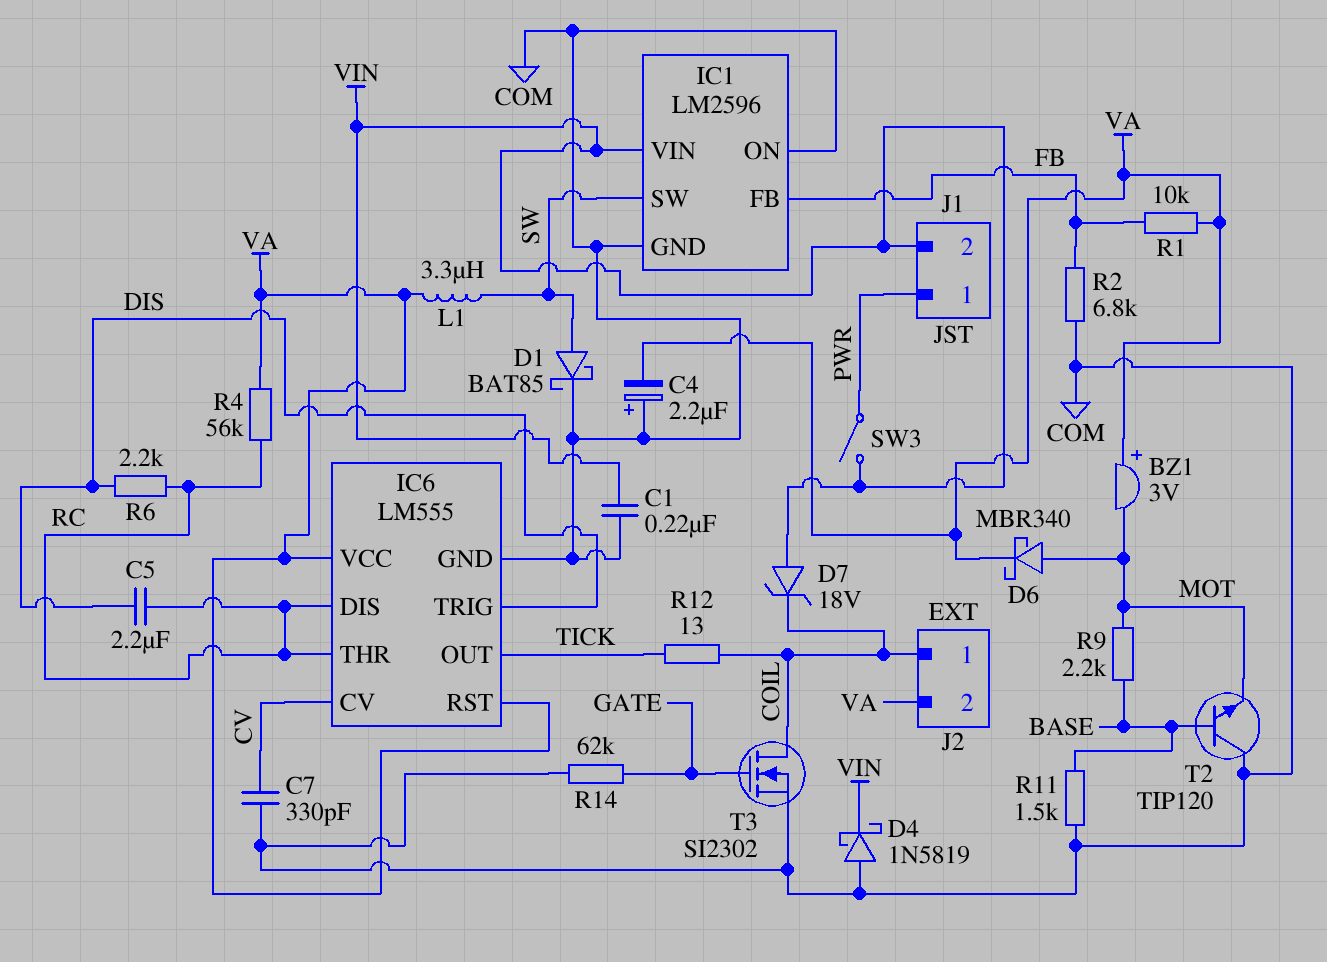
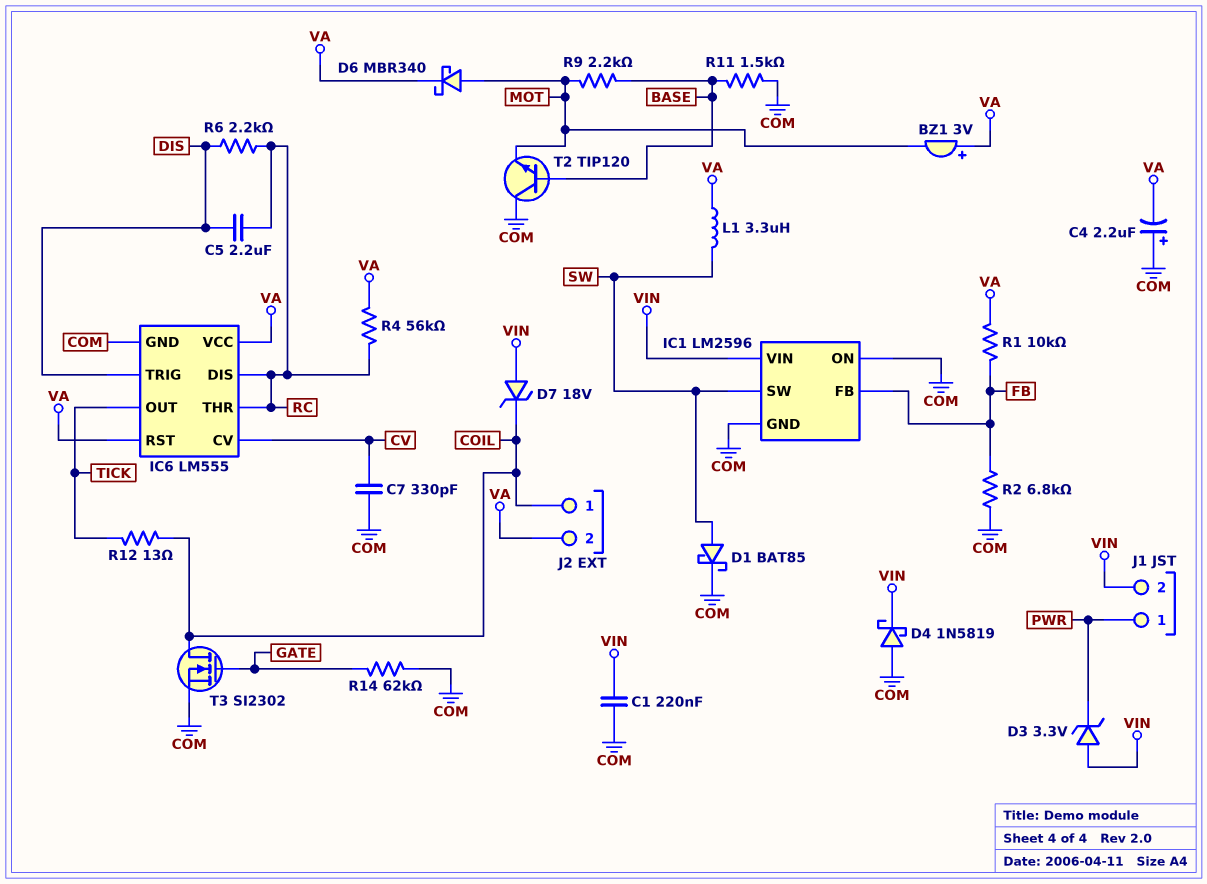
D3: none -> zener 3.3V (A VIN, K PWR)
SW3: switch (PWR, VIN) -> none

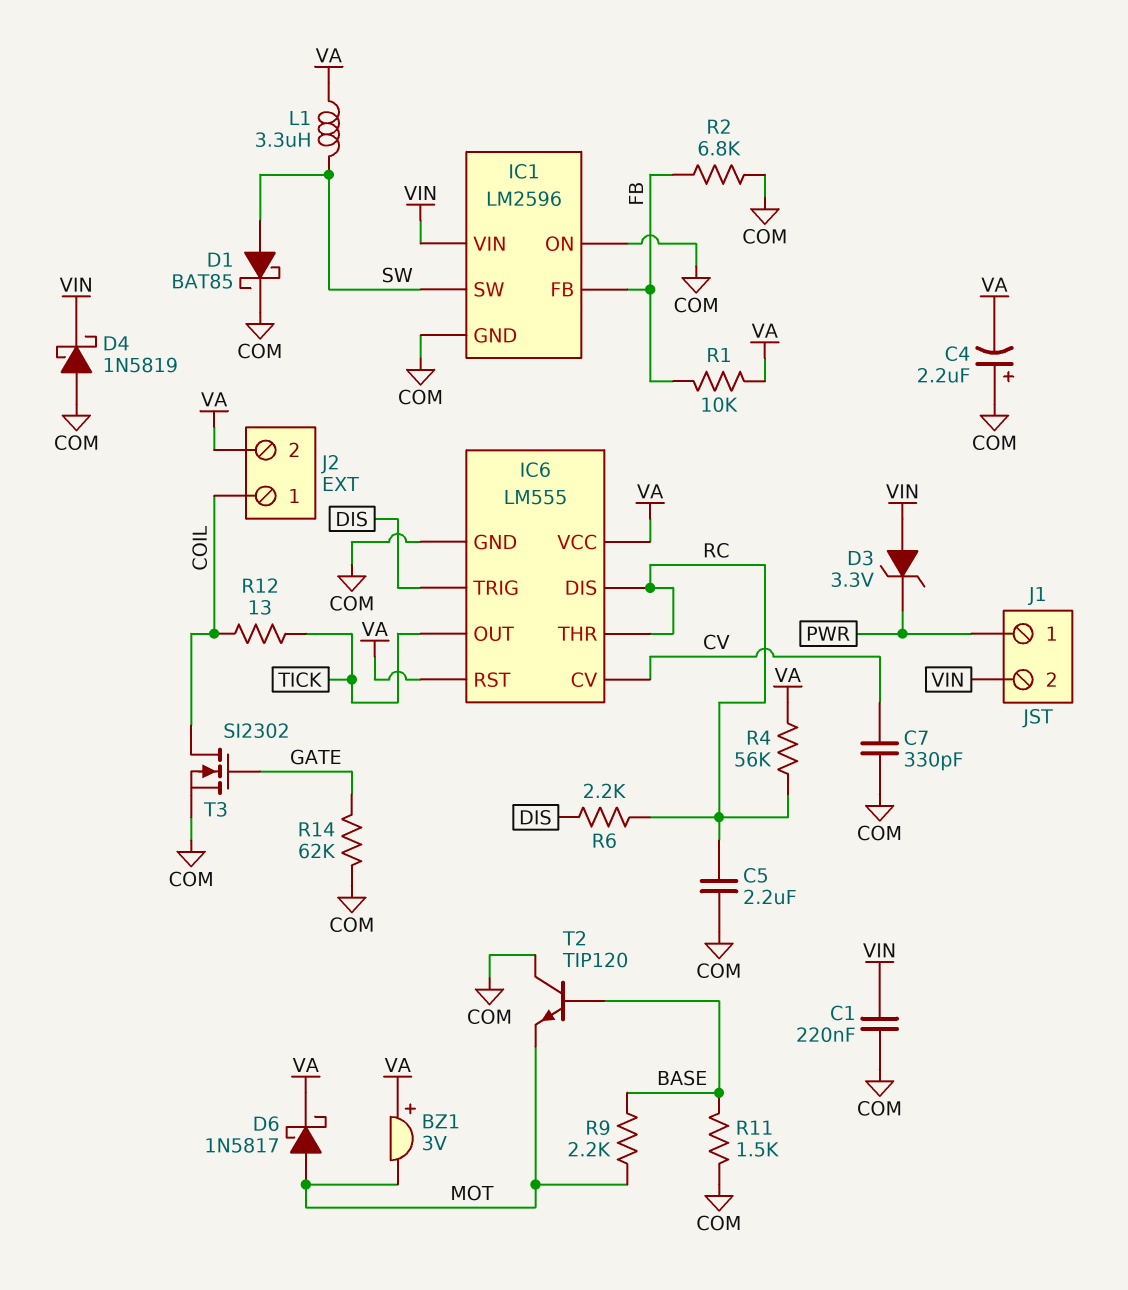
C5: 2.2uF (DIS, RC) -> 2.2uF (COM, RC)
D6: schottky MBR340 (A MOT, K VA) -> schottky 1N5817 (A MOT, K VA)
D7: zener 18V (A VIN, K COIL) -> none

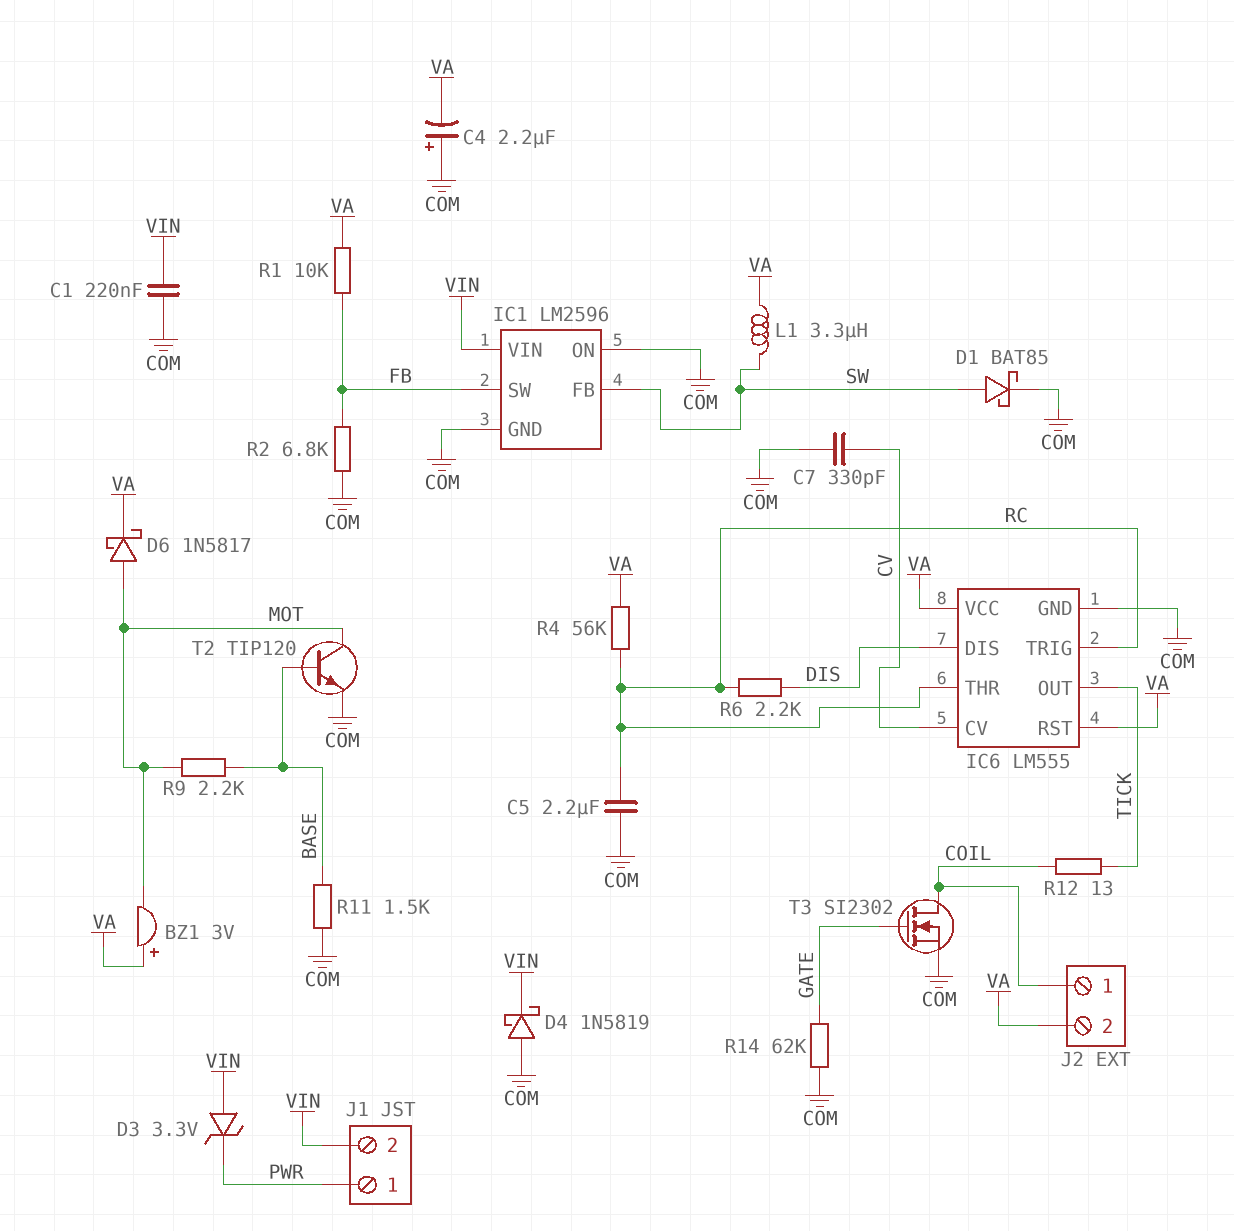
IC1 pin FB: FB -> SW
IC1 pin SW: SW -> FB
IC6 pin DIS: RC -> DIS
IC6 pin TRIG: DIS -> RC
T2: NPN TIP120 (B BASE, C COM, E MOT) -> NPN TIP120 (B BASE, C MOT, E COM)

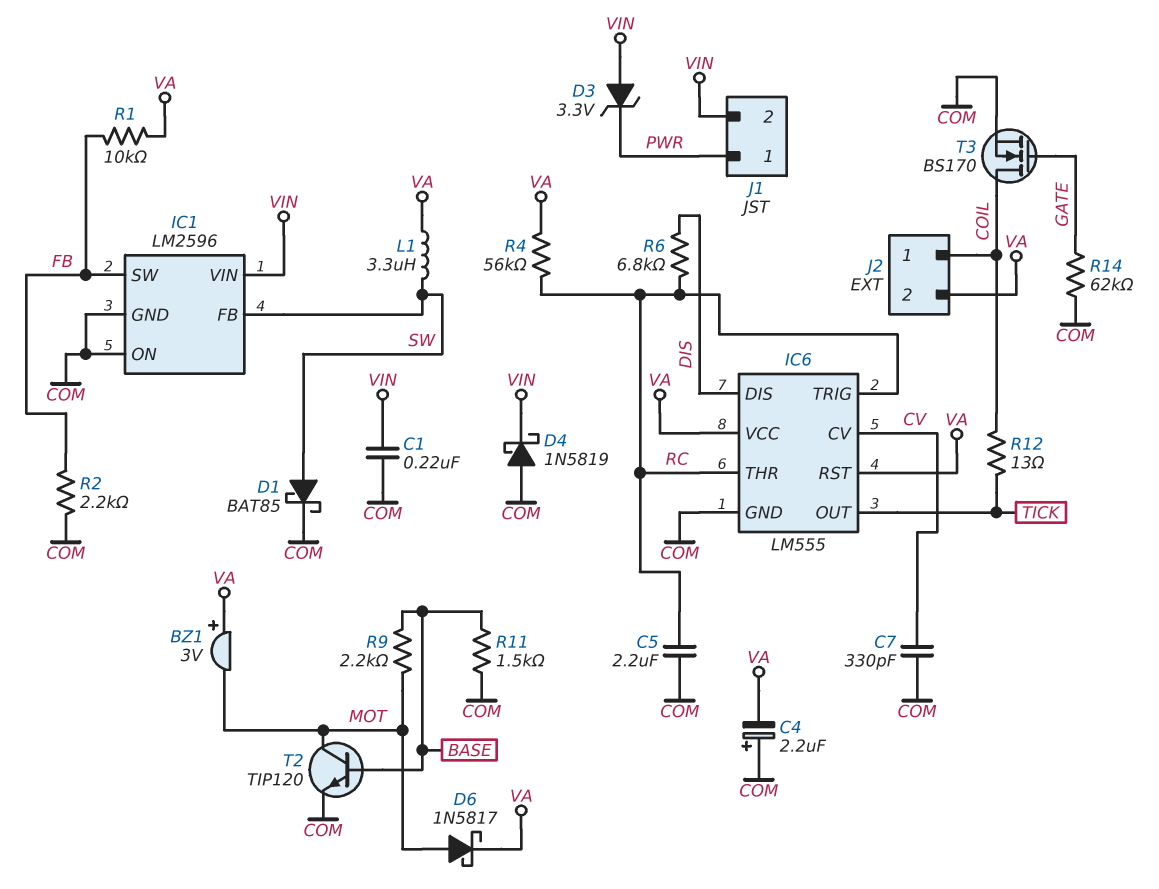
R2: 6.8k (COM, FB) -> 2.2k (COM, FB)
R6: 2.2k (DIS, RC) -> 6.8k (DIS, RC)
T3: NMOS SI2302 (G GATE, D COIL, S COM) -> NMOS BS170 (G GATE, D COIL, S COM)

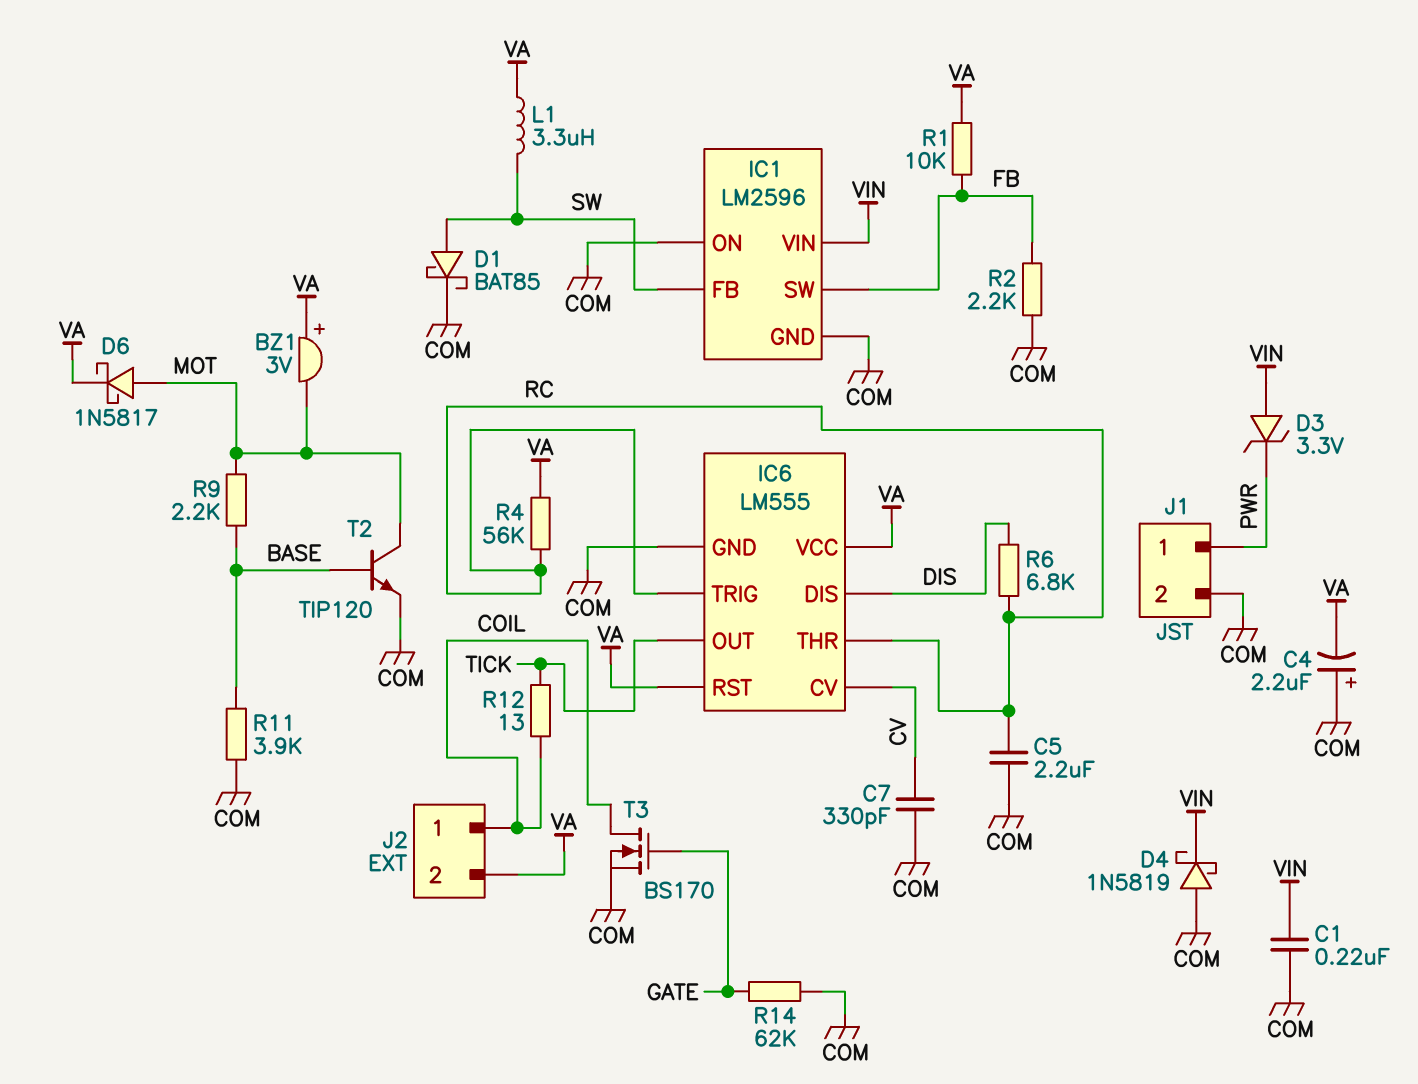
J1 pin 2: VIN -> COM
R11: 1.5k (BASE, COM) -> 3.9k (BASE, COM)

